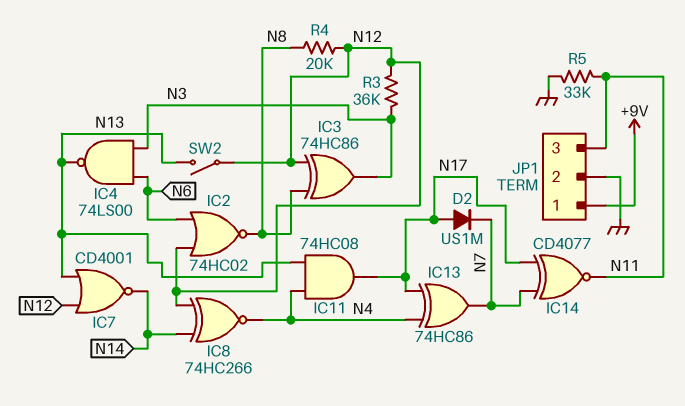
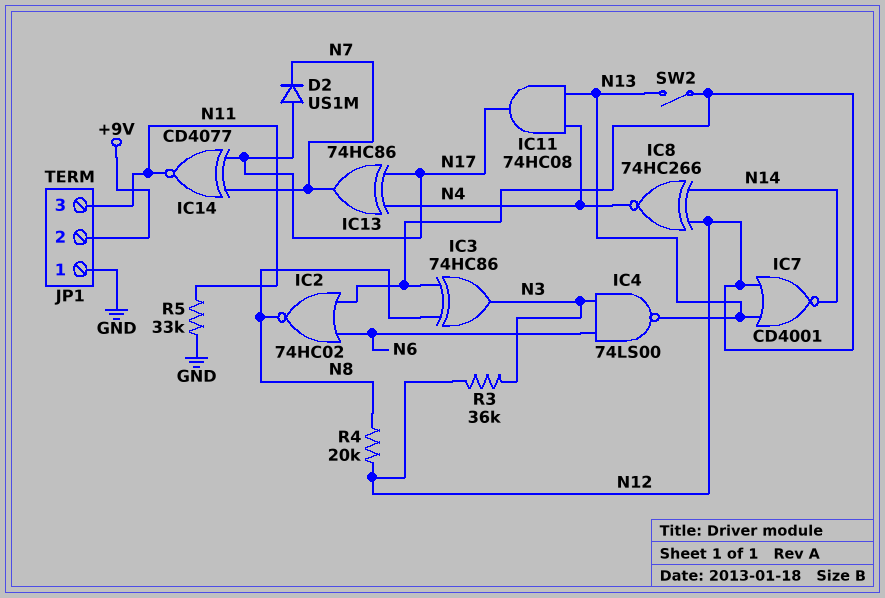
JP1 pin 1: +9V -> GND
JP1 pin 2: GND -> +9V

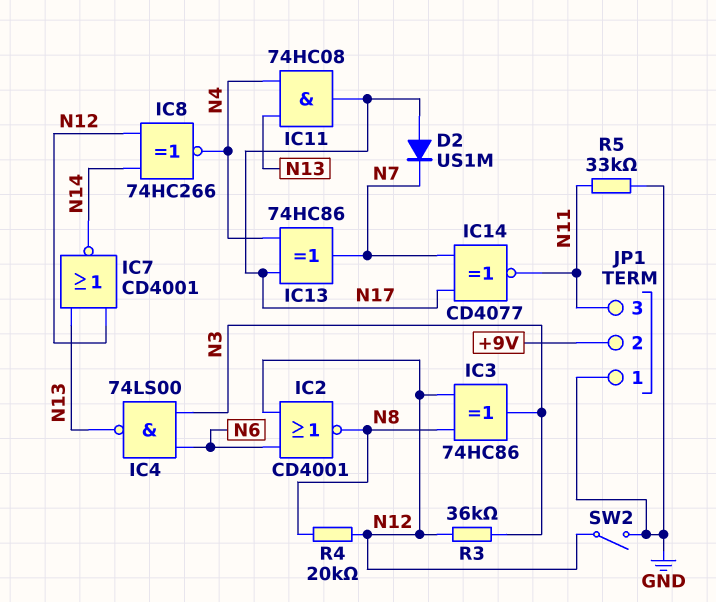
IC2: NOR 74HC02 (in N6, in N12, out N8) -> NOR CD4001 (in N6, in N12, out N8)
SW2: switch (N12, N13) -> switch (GND, N12)

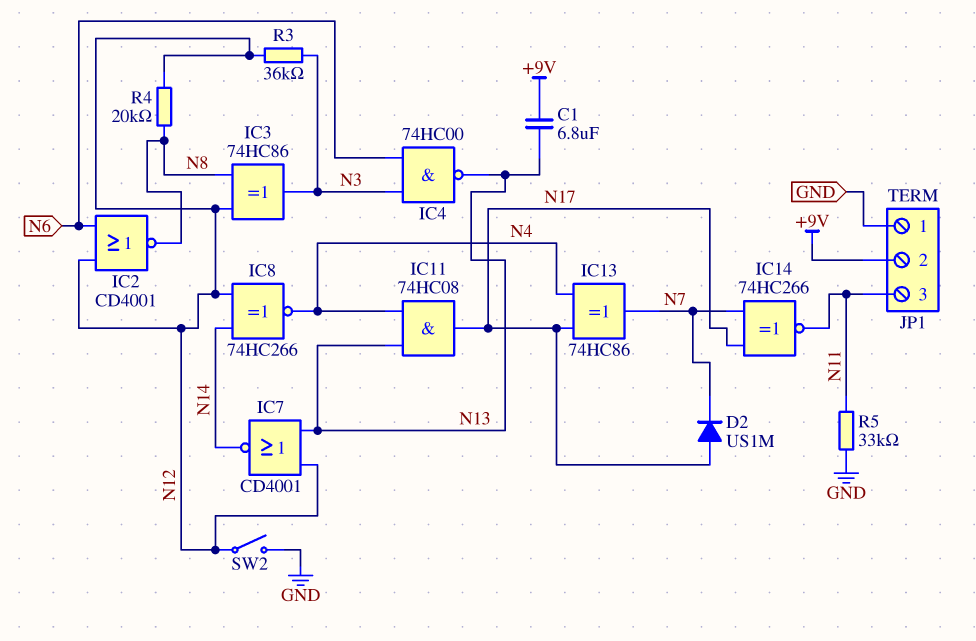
C1: none -> 6.8uF (+9V, N13)
IC4: NAND 74LS00 (in N3, in N6, out N13) -> NAND 74HC00 (in N3, in N6, out N13)
IC14: XNOR CD4077 (in N7, in N17, out N11) -> XNOR 74HC266 (in N7, in N17, out N11)

